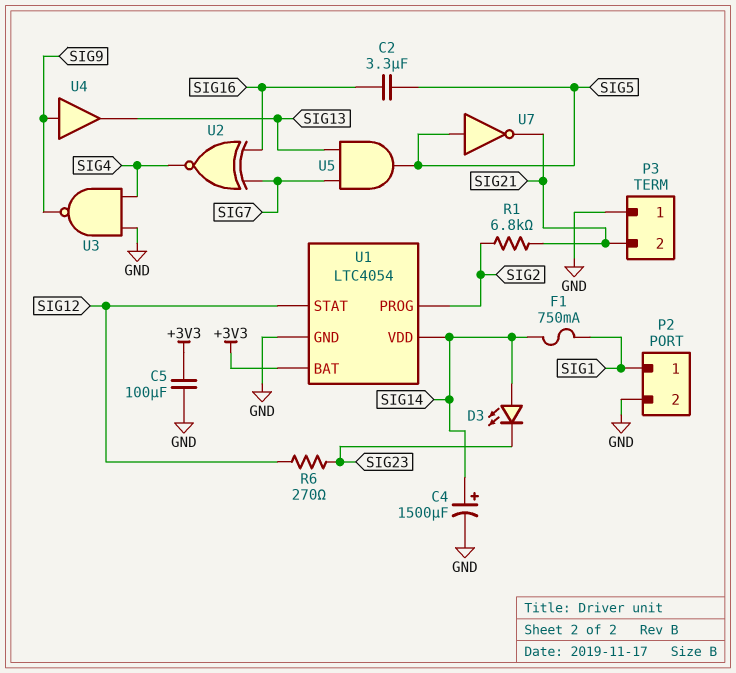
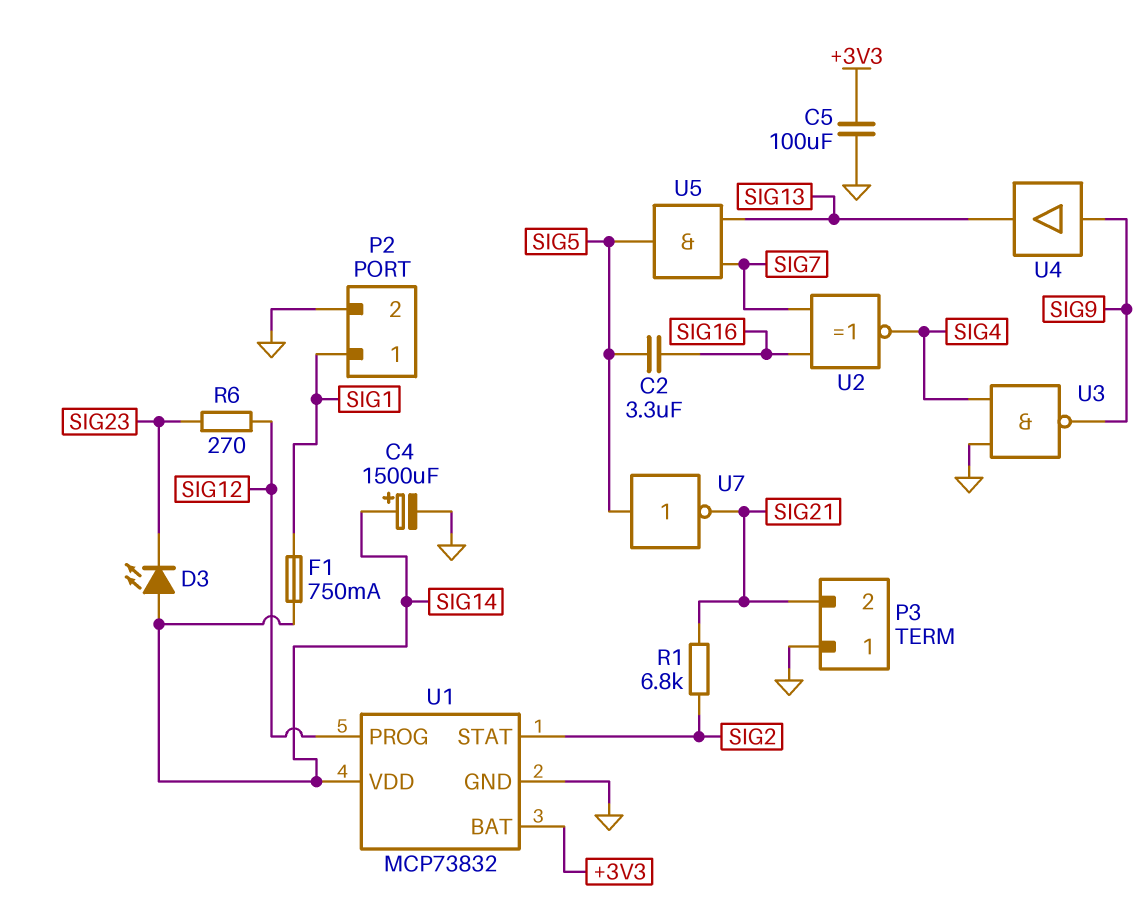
U1: LTC4054 -> MCP73832
U1 pin PROG: SIG2 -> SIG12
U1 pin STAT: SIG12 -> SIG2

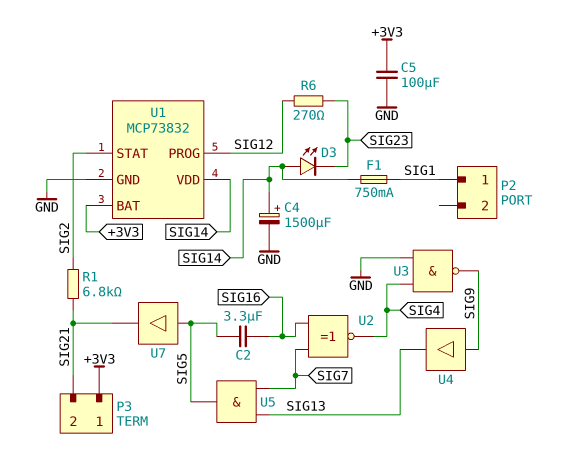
P2 pin 2: GND -> none
P3 pin 1: GND -> +3V3
U7: NOT (in SIG5, out SIG21) -> buffer (in SIG5, out SIG21)

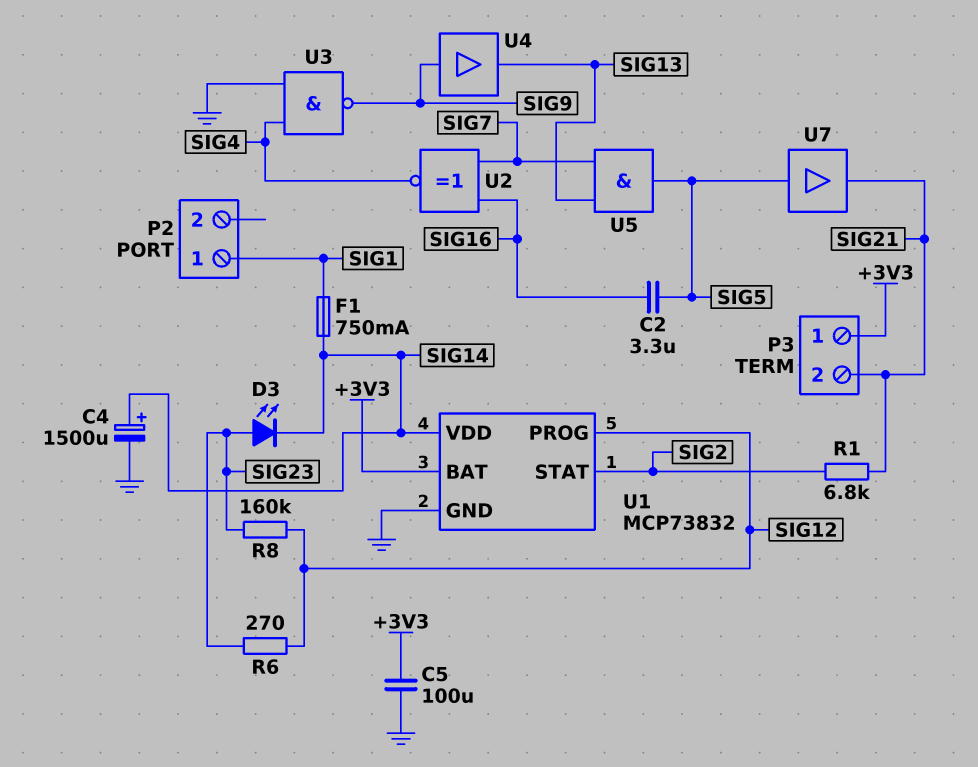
D3: LED (A SIG14, K SIG23) -> LED (A SIG23, K SIG14)
R8: none -> 160k (SIG12, SIG23)

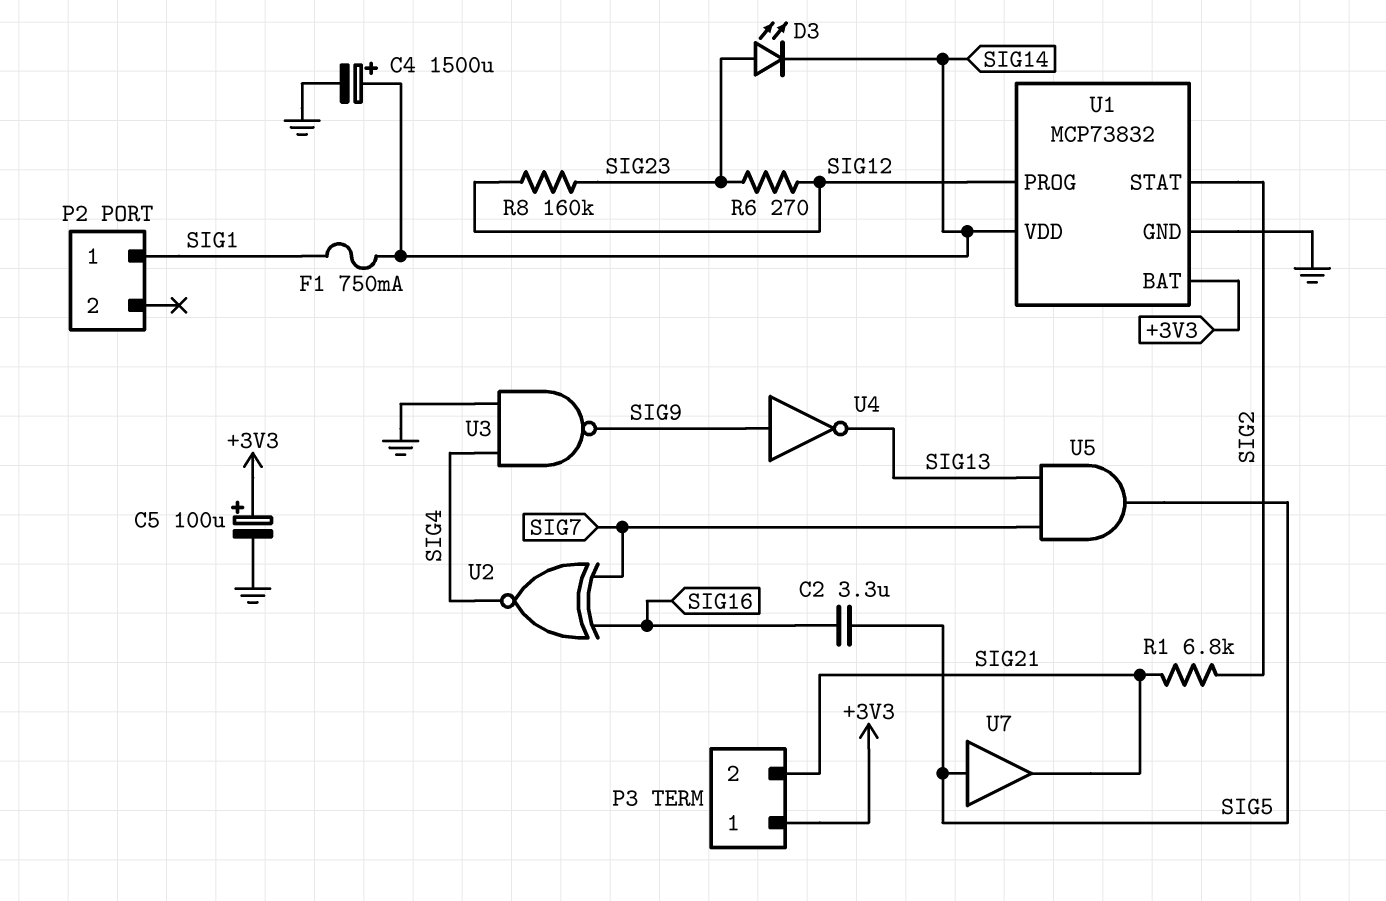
C5: 100uF (+3V3, GND) -> 100uF (plus +3V3, minus GND)
U4: buffer (in SIG9, out SIG13) -> NOT (in SIG9, out SIG13)

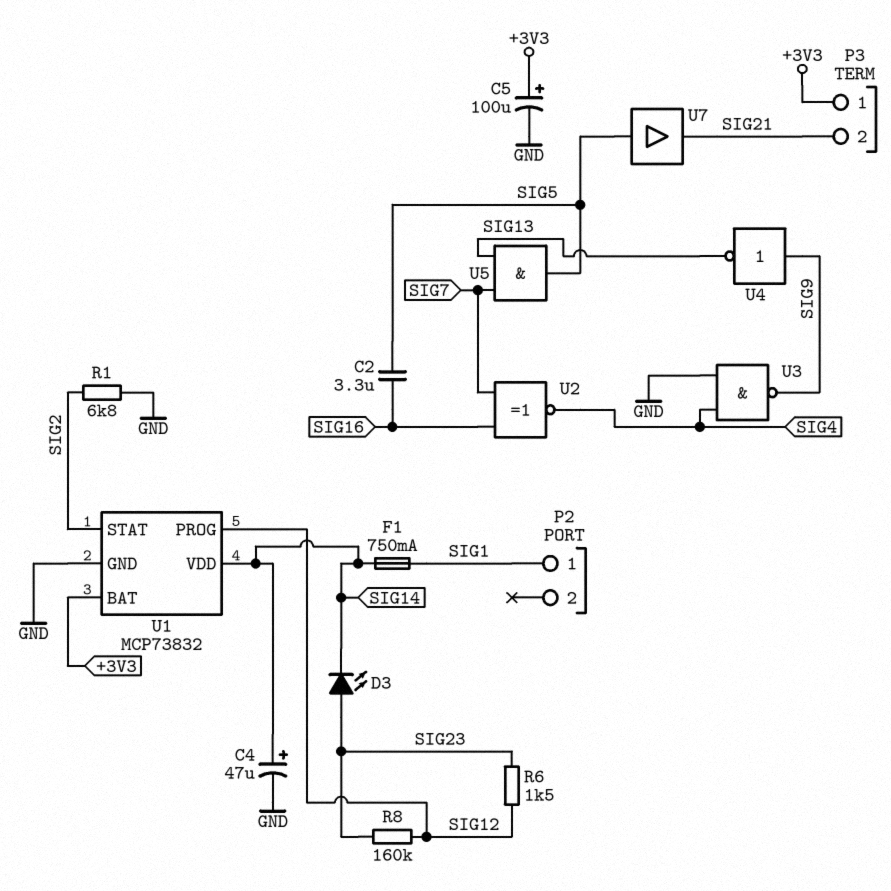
C4: 1500uF (plus SIG14, minus GND) -> 47uF (plus SIG14, minus GND)
R1: 6.8k (SIG2, SIG21) -> 6.8k (GND, SIG2)
R6: 270 (SIG12, SIG23) -> 1.5k (SIG12, SIG23)

